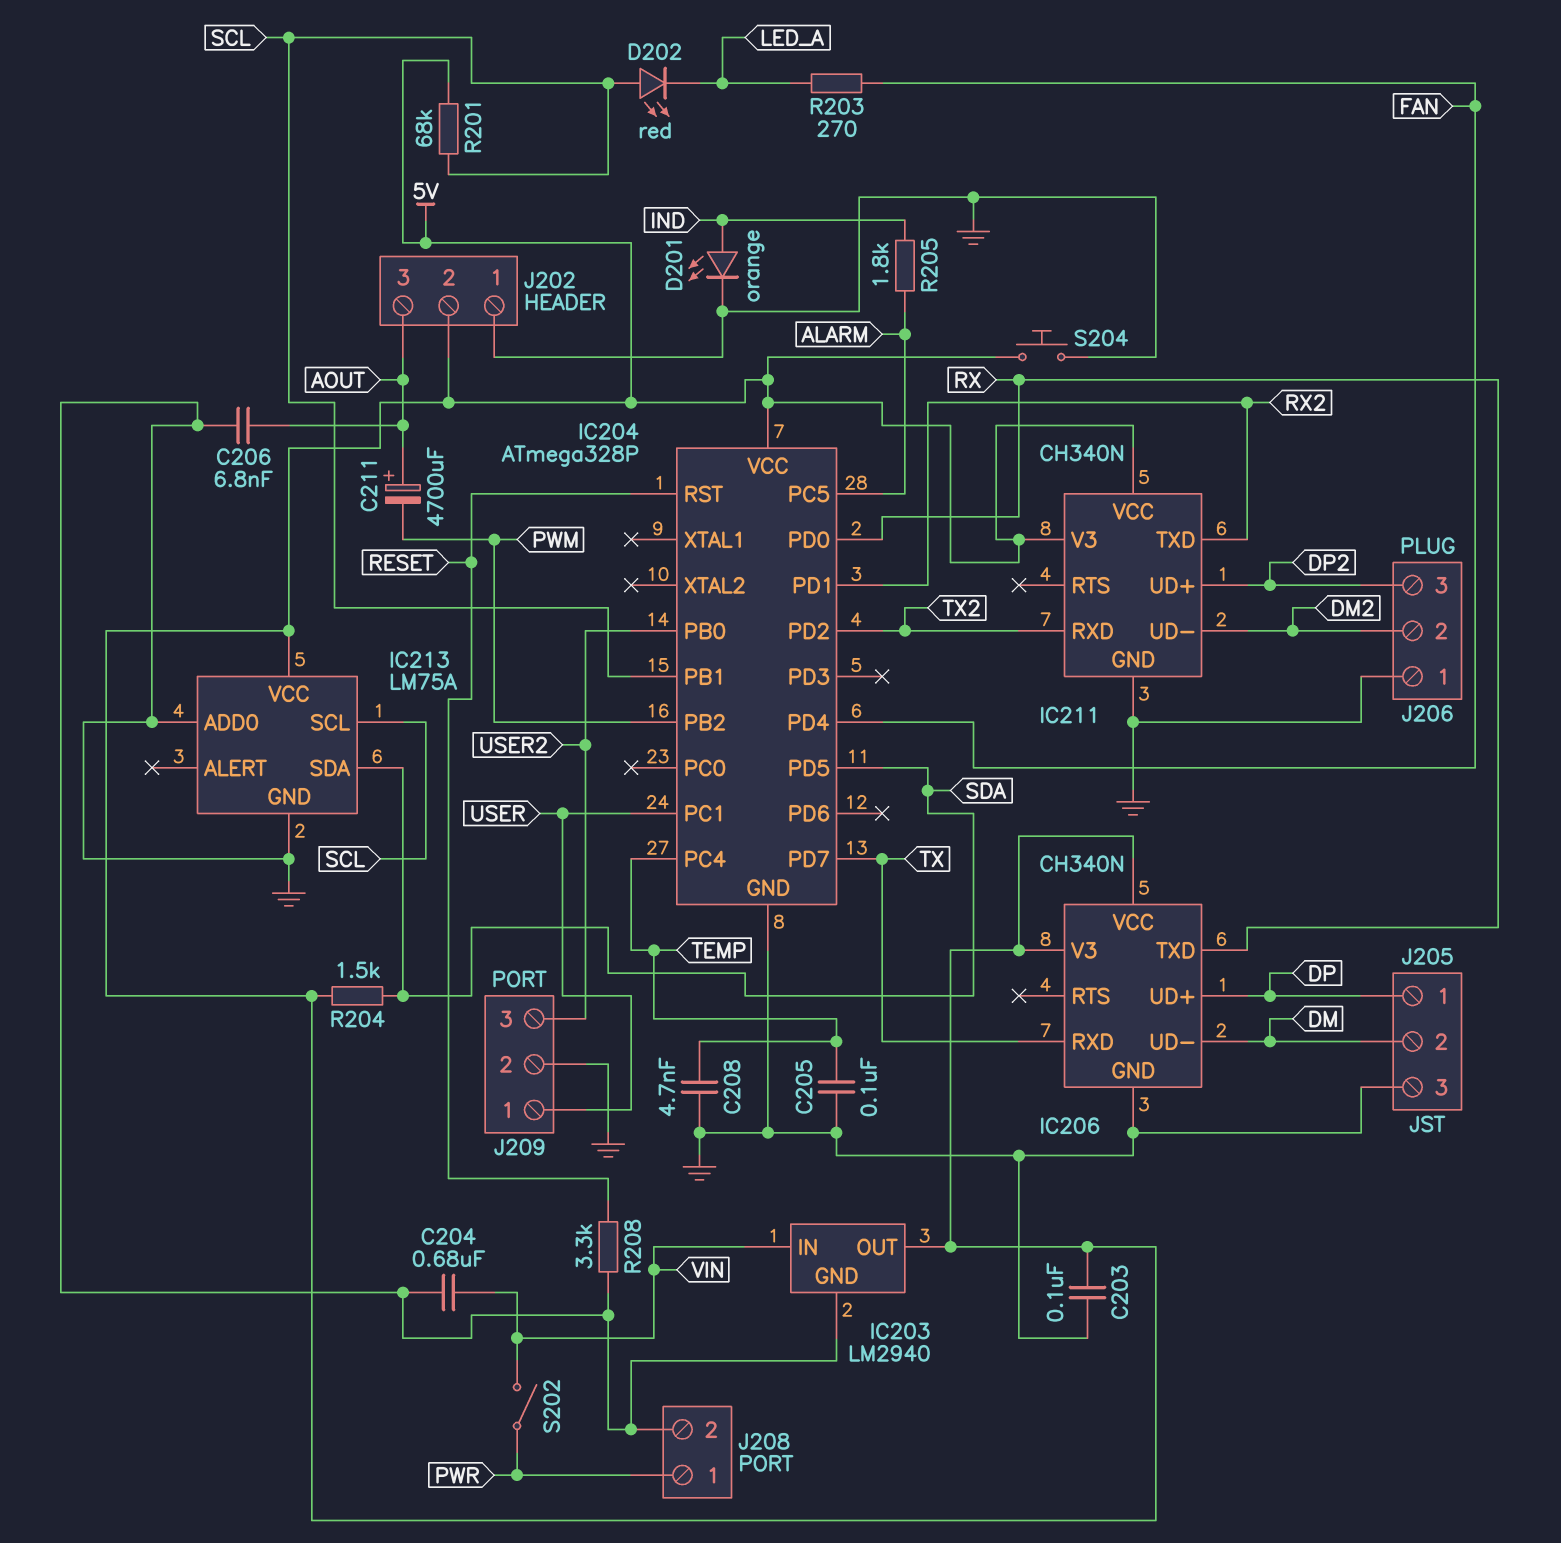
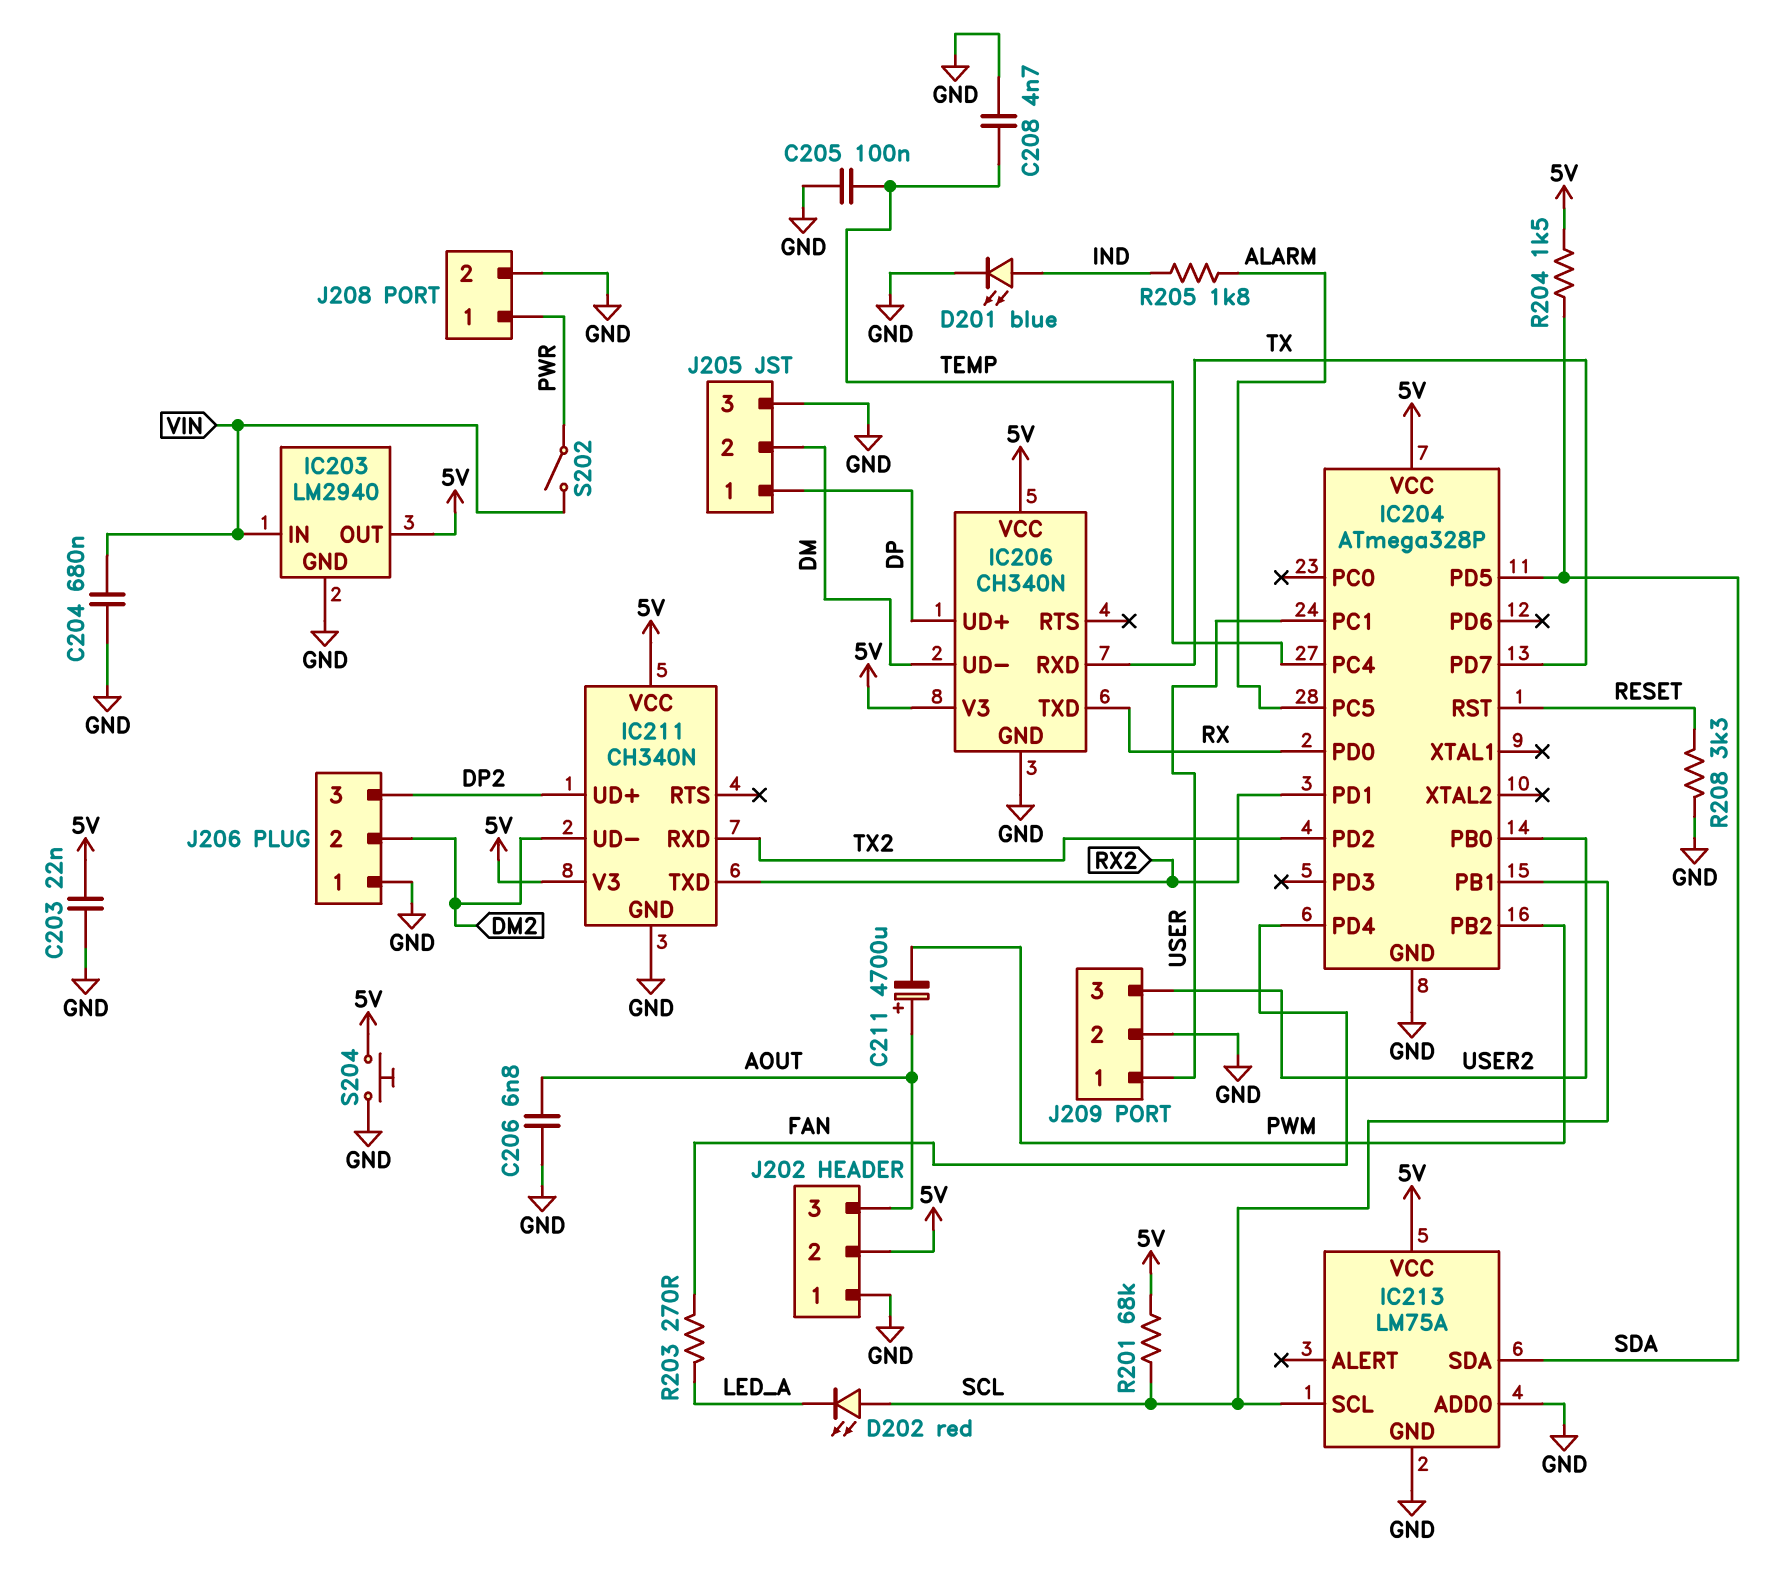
C203: 100nF (5V, GND) -> 22nF (5V, GND)
D201: LED orange (A IND, K GND) -> LED blue (A IND, K GND)

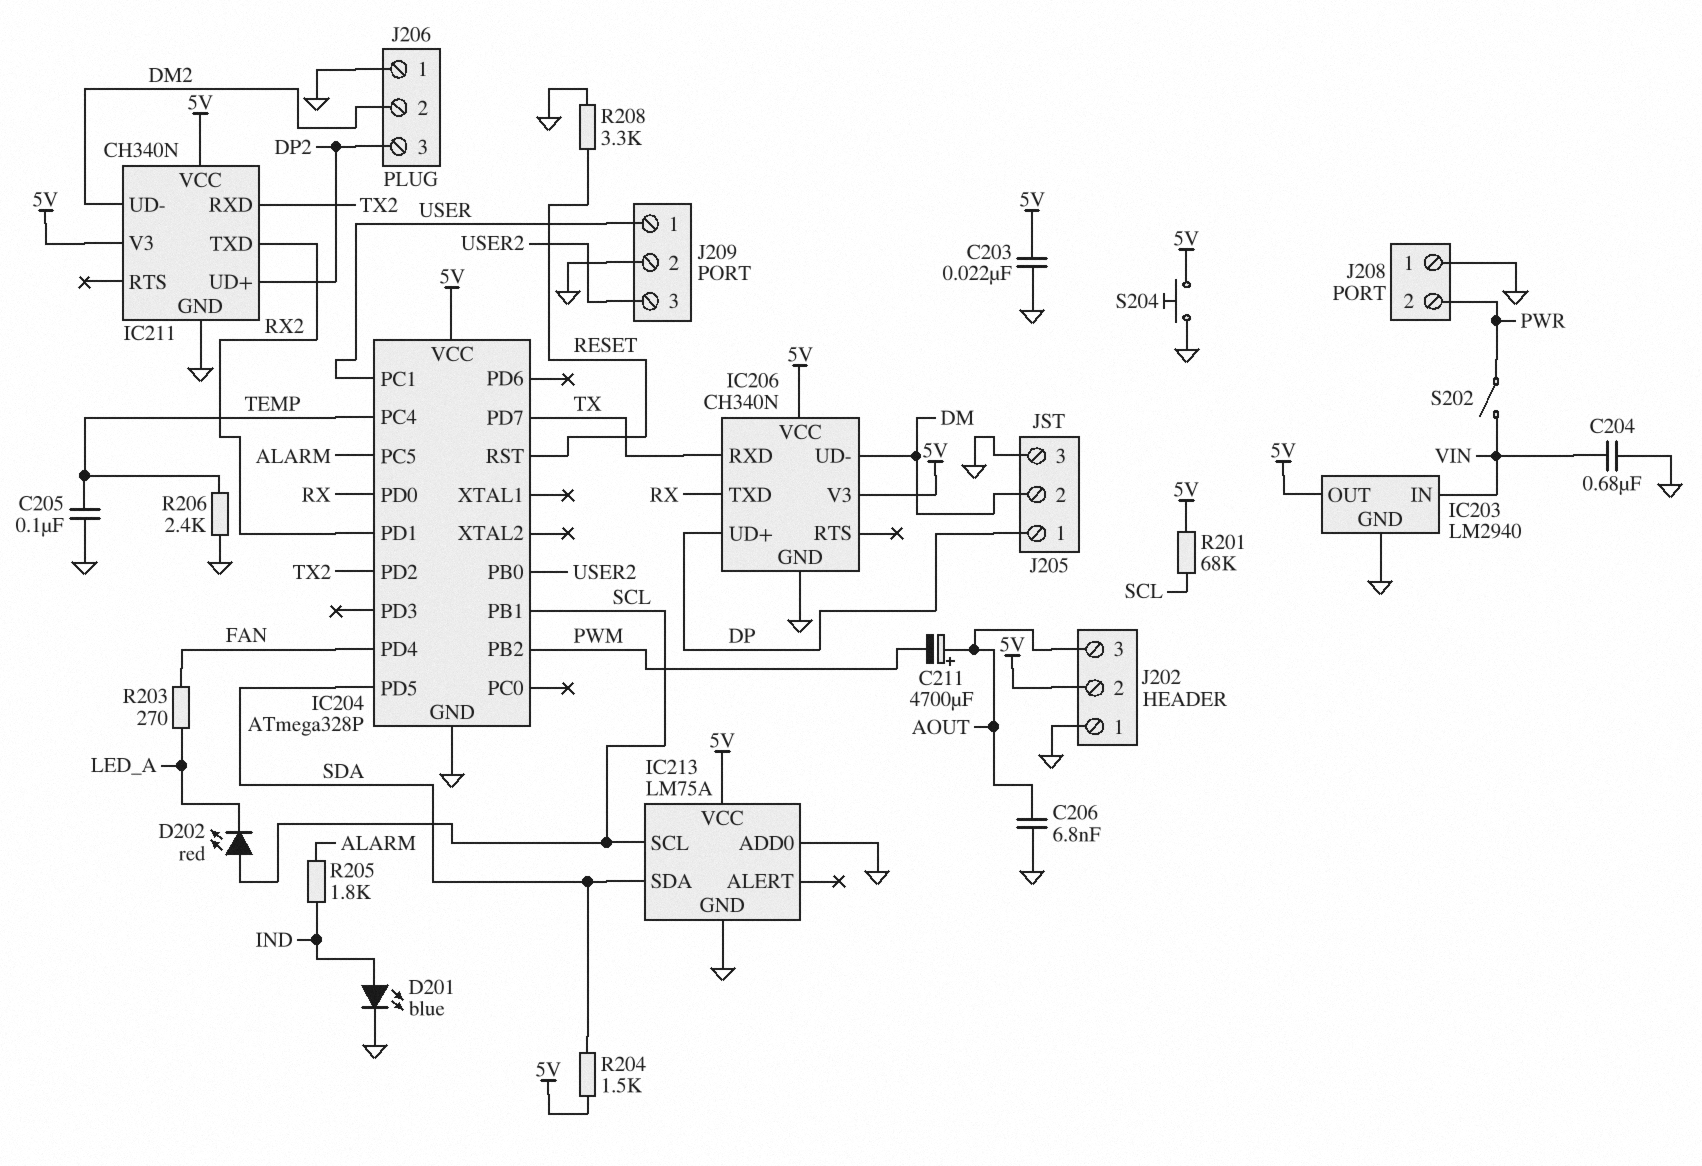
C208: 4.7nF (GND, TEMP) -> none
J208 pin 1: PWR -> GND
J208 pin 2: GND -> PWR
R206: none -> 2.4k (GND, TEMP)

